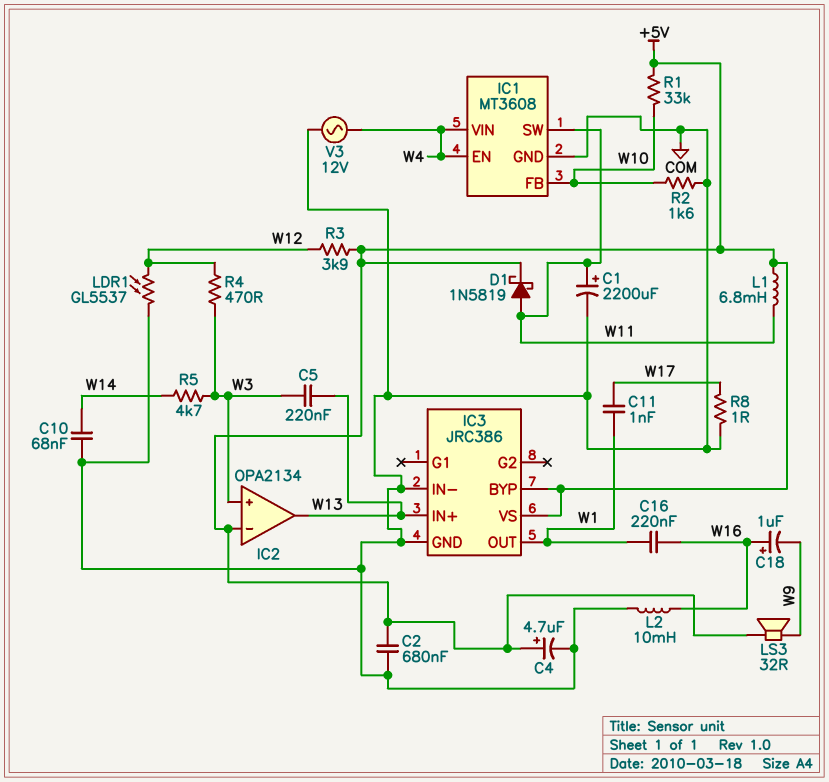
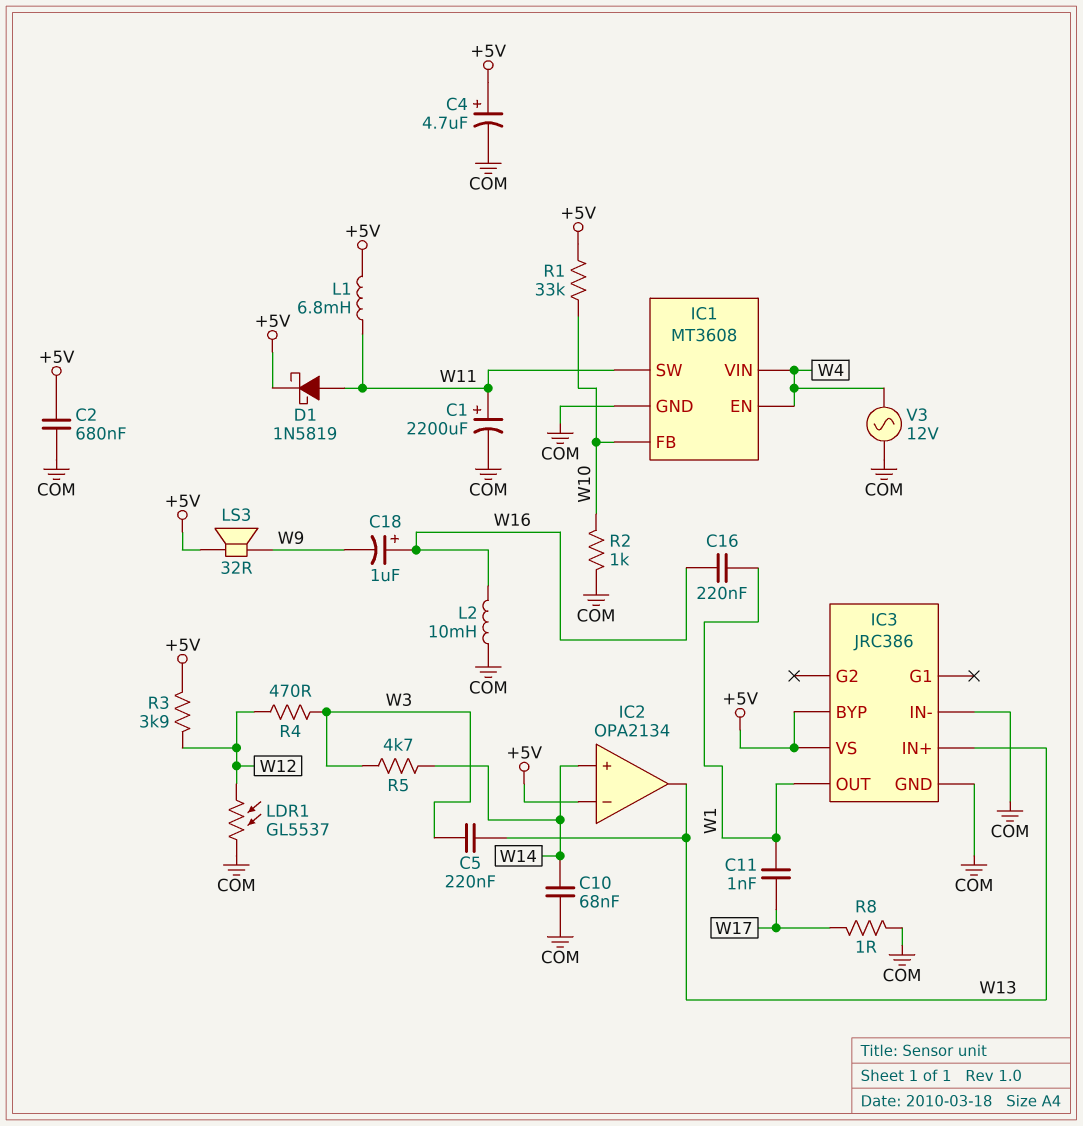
IC2 pin in+: W3 -> W14
R2: 1.6k (COM, W10) -> 1k (COM, W10)

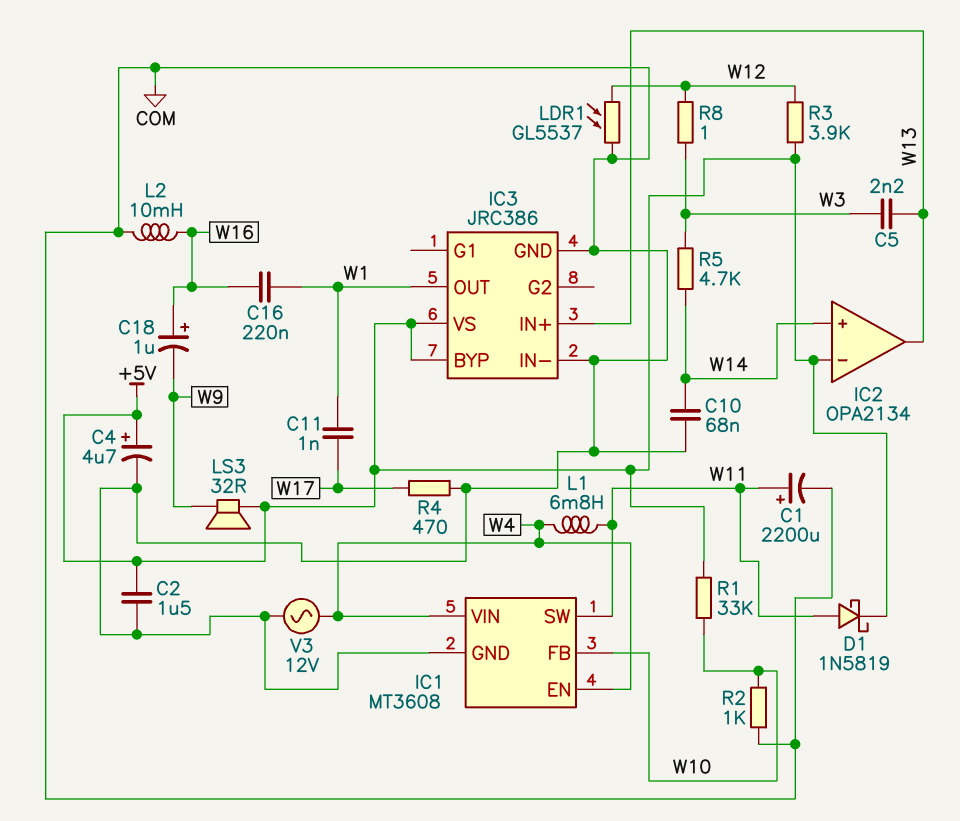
C2: 680nF (+5V, COM) -> 1.5uF (+5V, COM)
C5: 220nF (W3, W13) -> 2.2nF (W3, W13)
L1: 6.8mH (+5V, W11) -> 6.8mH (W4, W11)
R4: 470 (W3, W12) -> 470 (COM, W17)
R8: 1 (COM, W17) -> 1 (W3, W12)

